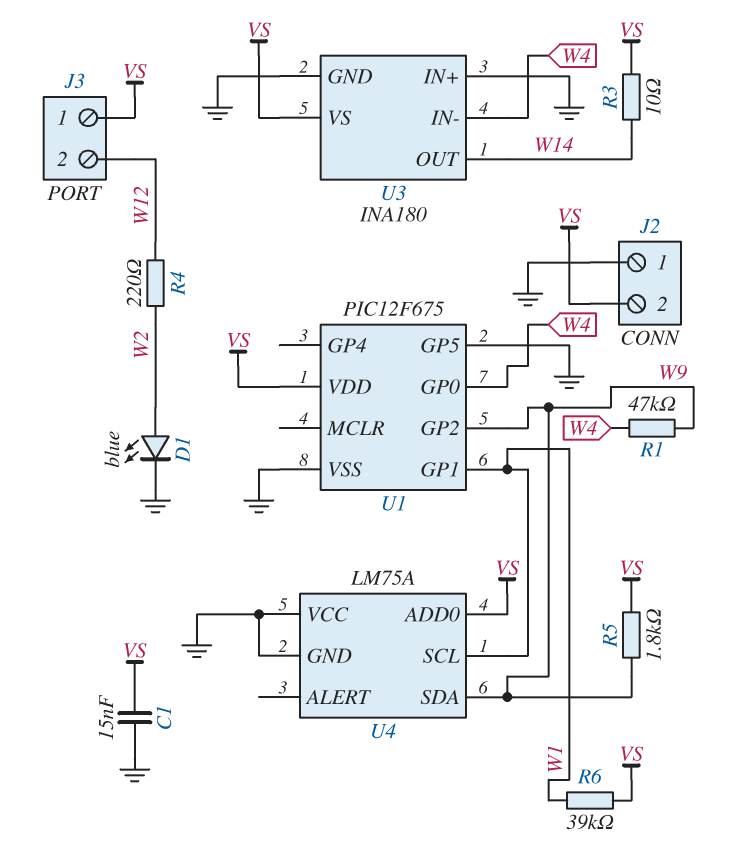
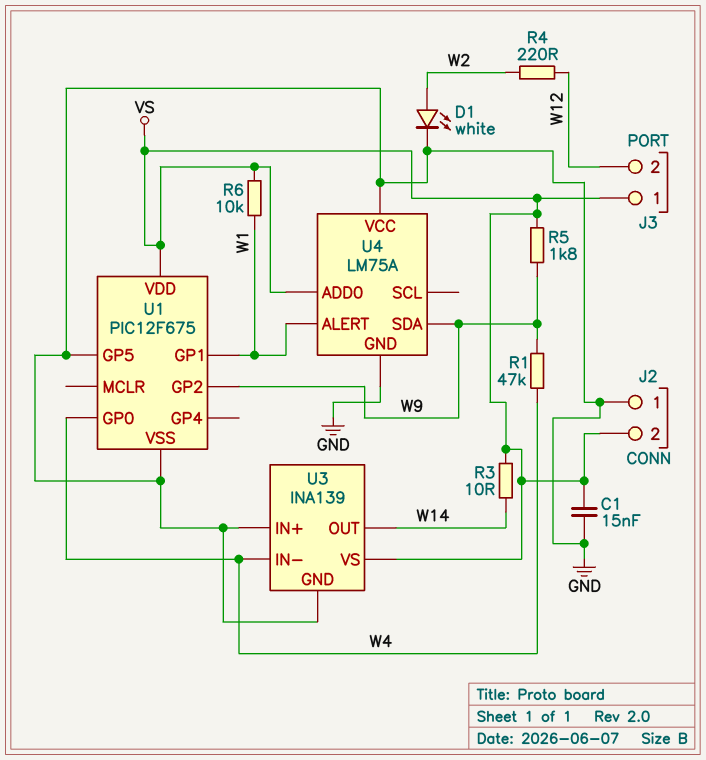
D1: LED blue (A W2, K GND) -> LED white (A W2, K GND)
R6: 39k (VS, W1) -> 10k (VS, W1)
U3: INA180 -> INA139
U4 pin ALERT: none -> W1
U4 pin SCL: W1 -> none

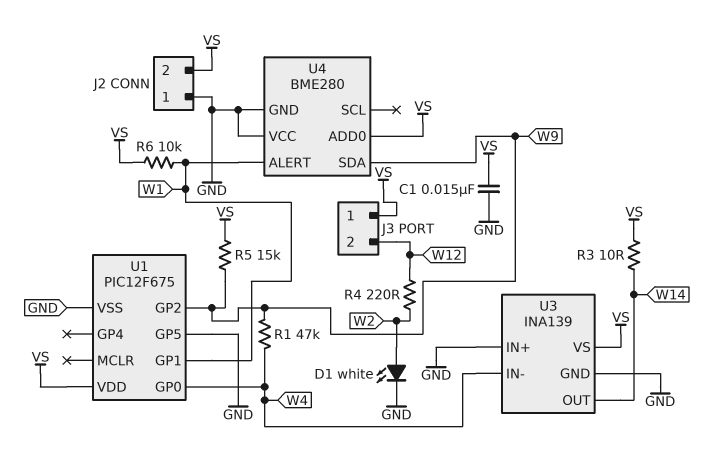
R5: 1.8k (VS, W9) -> 15k (VS, W9)
U4: LM75A -> BME280

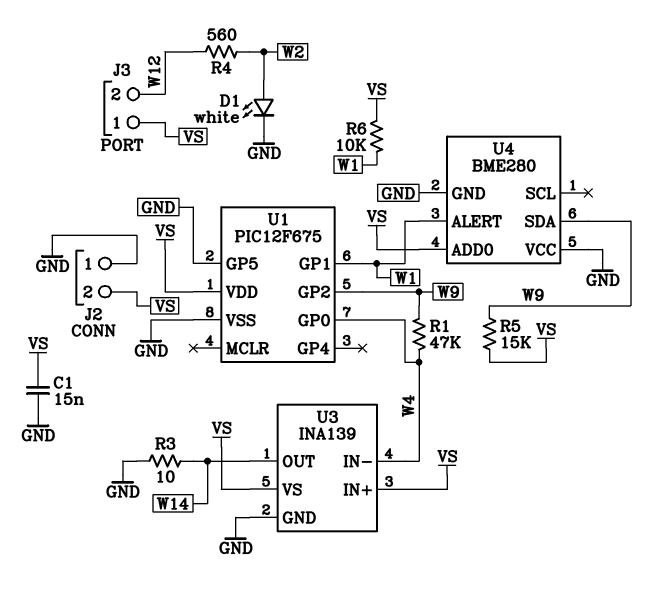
R3: 10 (VS, W14) -> 10 (GND, W14)
R4: 220 (W2, W12) -> 560 (W2, W12)
U3 pin IN+: GND -> VS

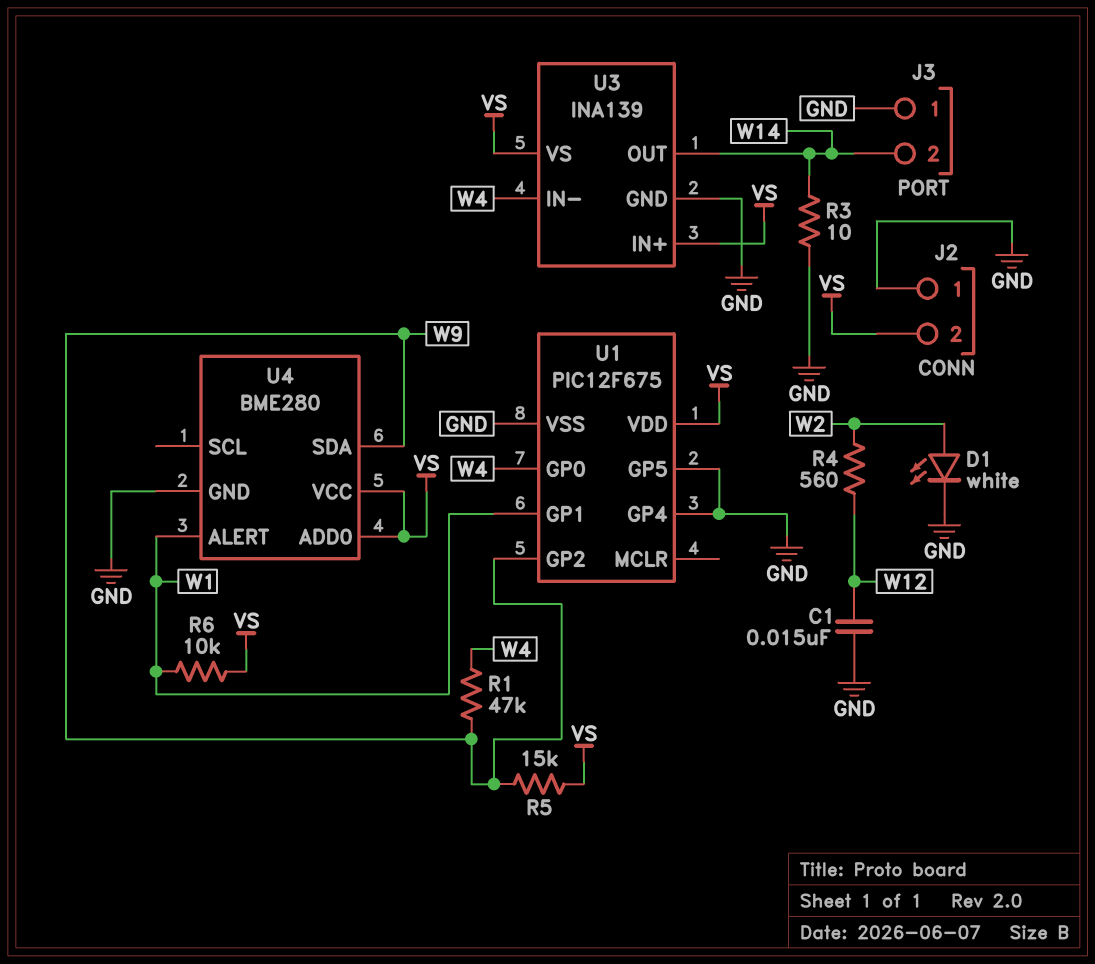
C1: 15nF (GND, VS) -> 15nF (GND, W12)
J3 pin 1: VS -> GND
J3 pin 2: W12 -> W14
U1 pin GP4: none -> GND
U4 pin VCC: GND -> VS

